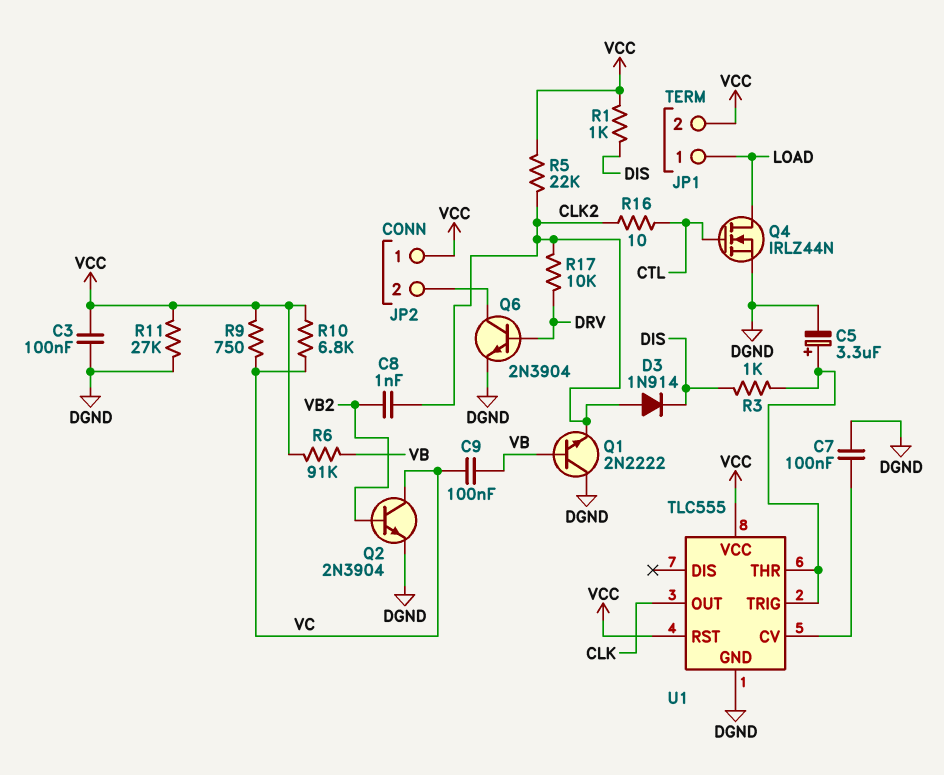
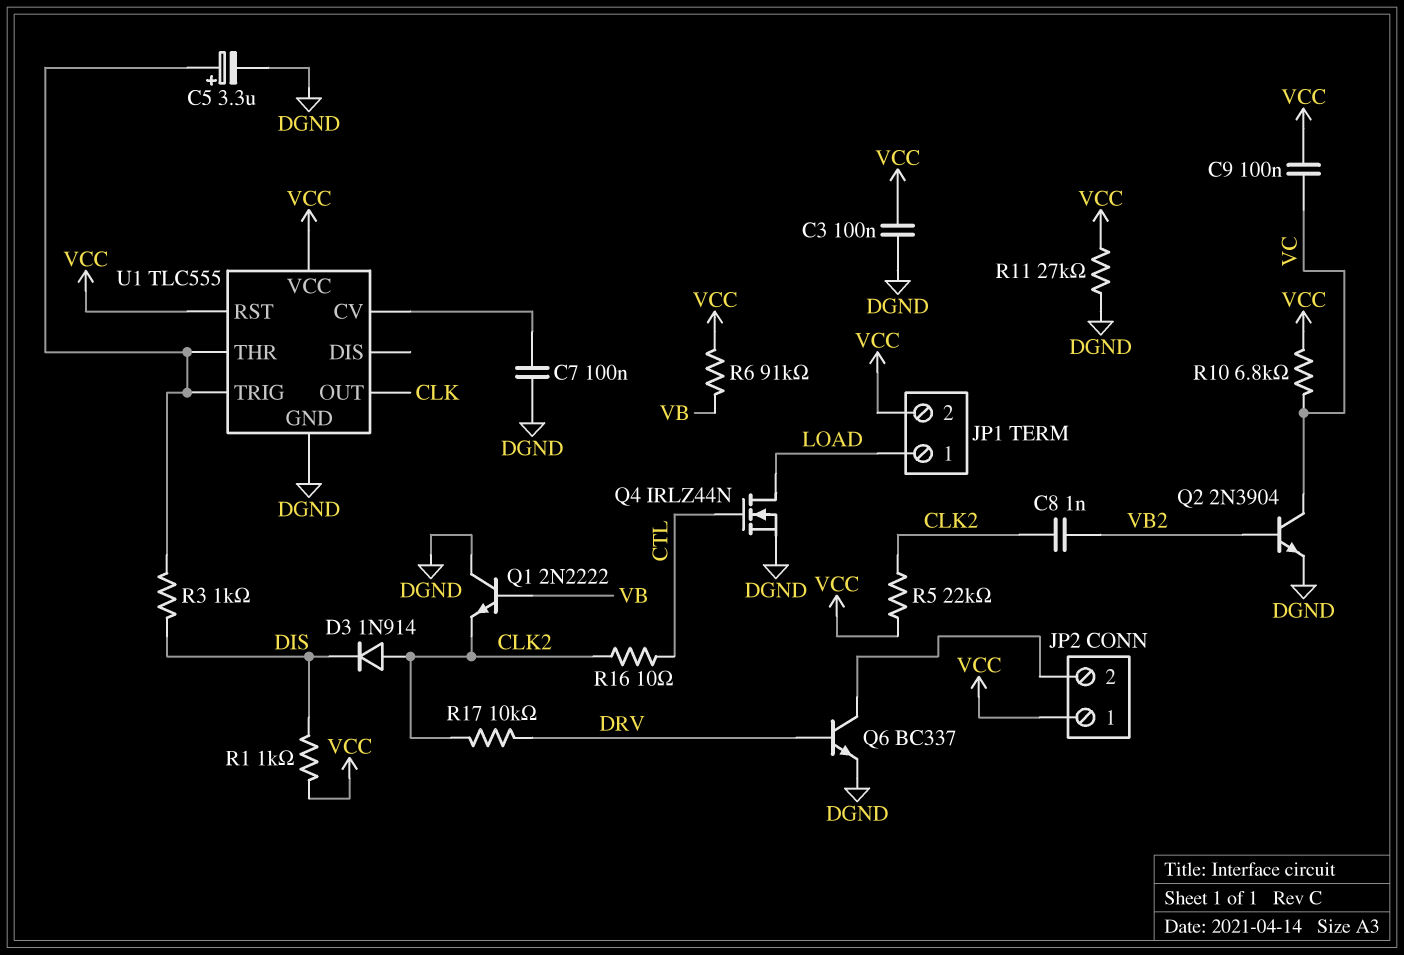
C9: 100nF (VB, VC) -> 100nF (VC, VCC)
Q6: NPN 2N3904 (B DRV, C JP2/2, E DGND) -> NPN BC337 (B DRV, C JP2/2, E DGND)
R9: 750 (VC, VCC) -> none

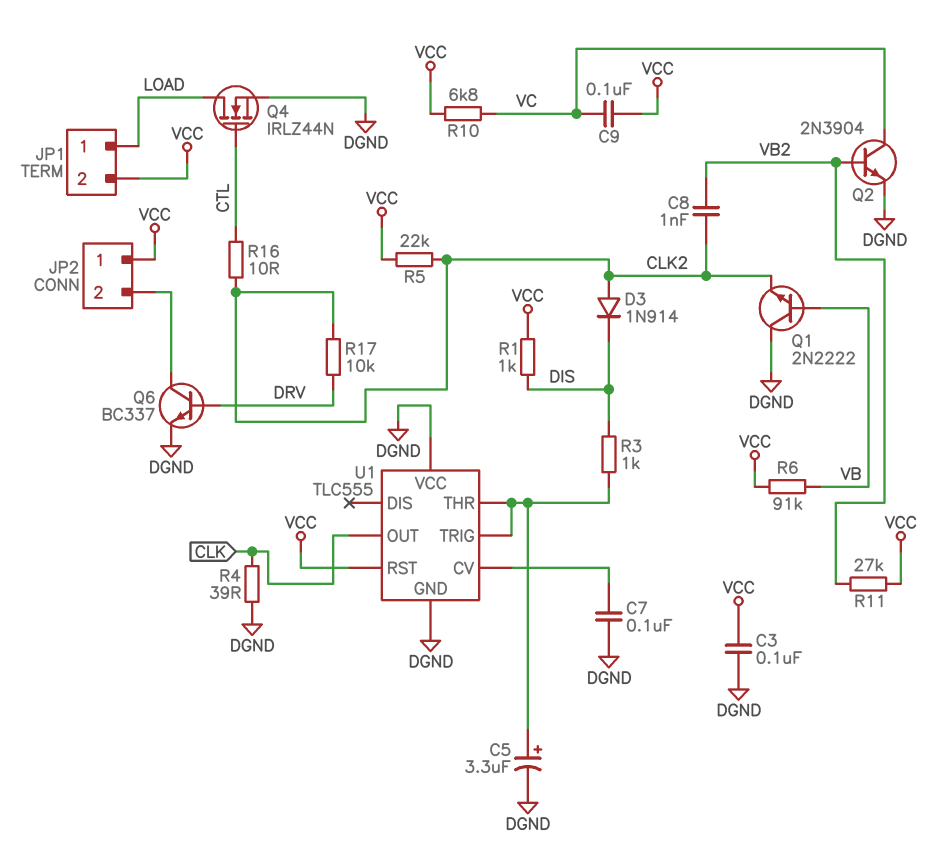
R4: none -> 39 (CLK, DGND)
R11: 27k (DGND, VCC) -> 27k (VB2, VCC)
U1 pin VCC: VCC -> DGND

